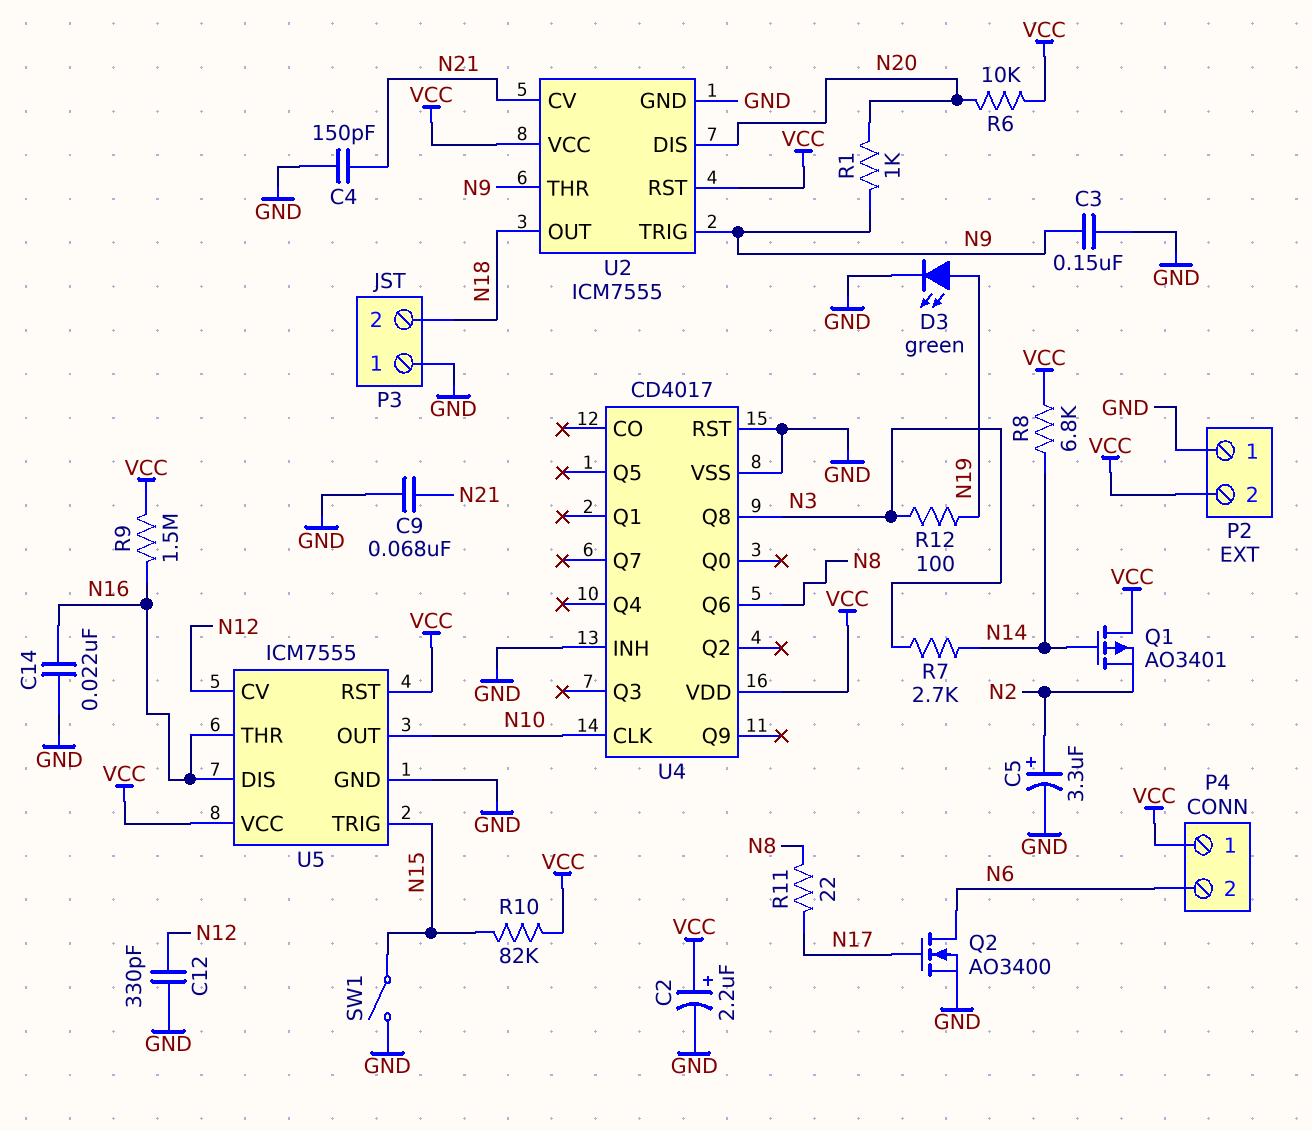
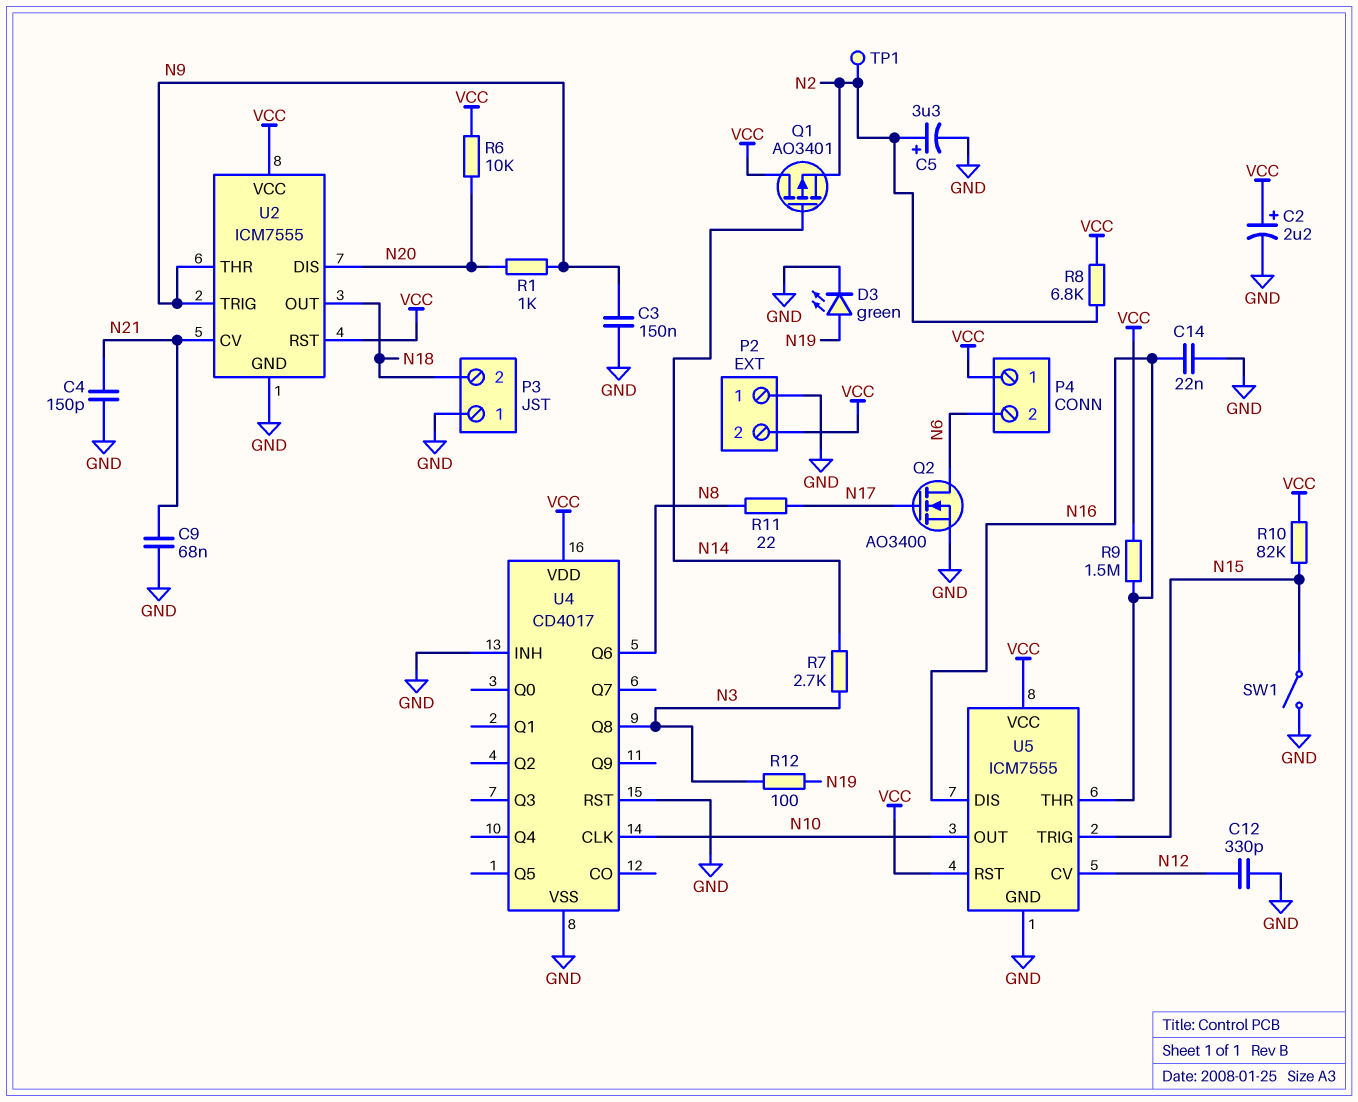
R8: 6.8k (N14, VCC) -> 6.8k (N2, VCC)
TP1: none -> test point (N2)

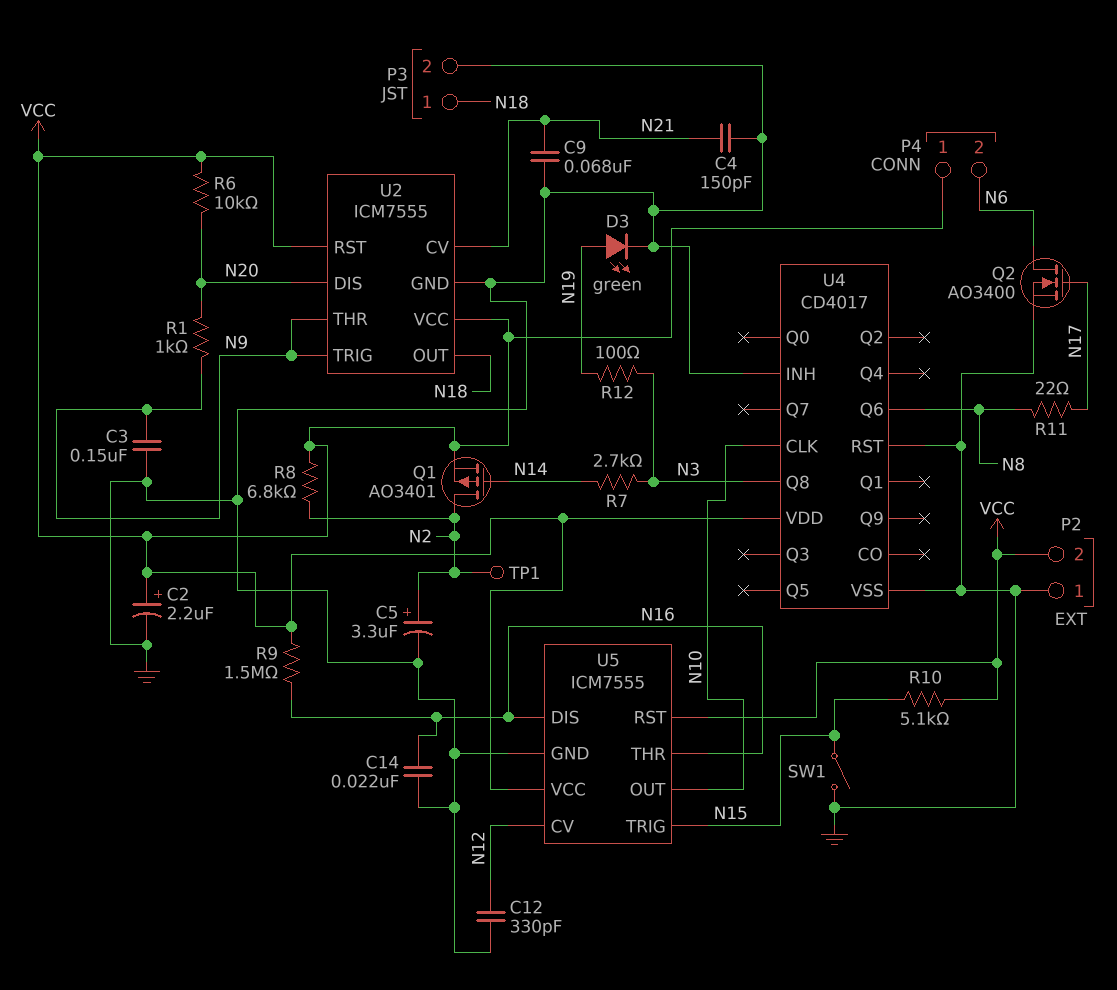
P3 pin 1: GND -> N18
P3 pin 2: N18 -> GND
Q1: PMOS AO3401 (G N14, D VCC, S N2) -> PMOS AO3401 (G N14, D N2, S VCC)
R10: 82k (N15, VCC) -> 5.1k (N15, VCC)

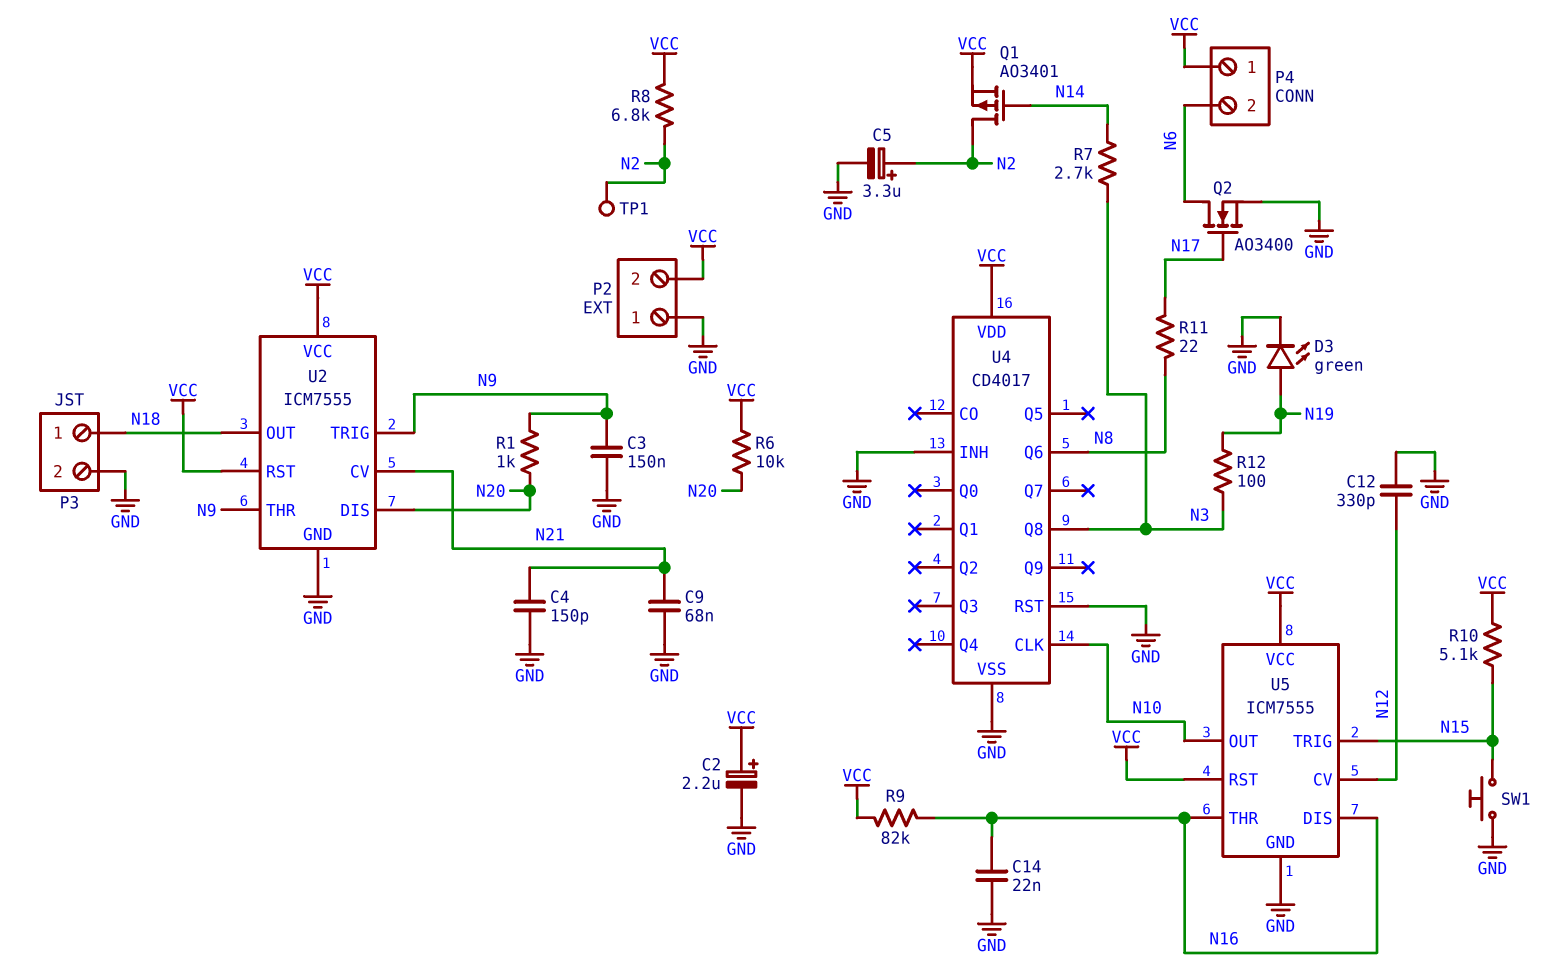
R9: 1.5M (N16, VCC) -> 82k (N16, VCC)
SW1: switch (GND, N15) -> button (GND, N15)

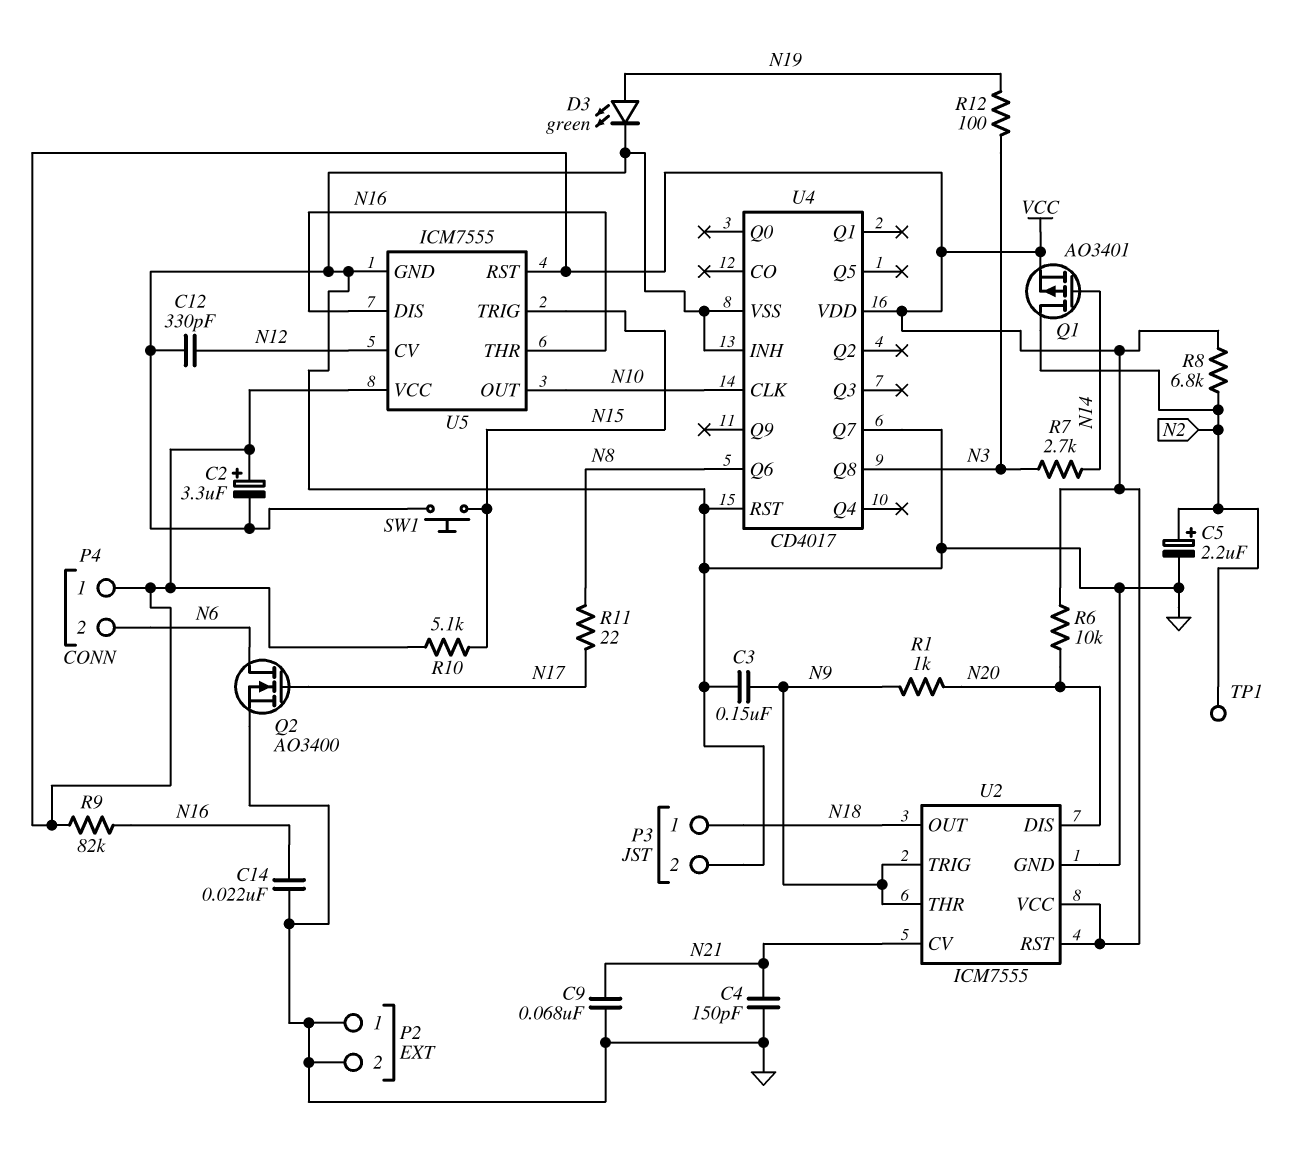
C2: 2.2uF (plus VCC, minus GND) -> 3.3uF (plus VCC, minus GND)
C5: 3.3uF (plus N2, minus GND) -> 2.2uF (plus N2, minus GND)
P2 pin 2: VCC -> GND
U4 pin Q7: none -> GND

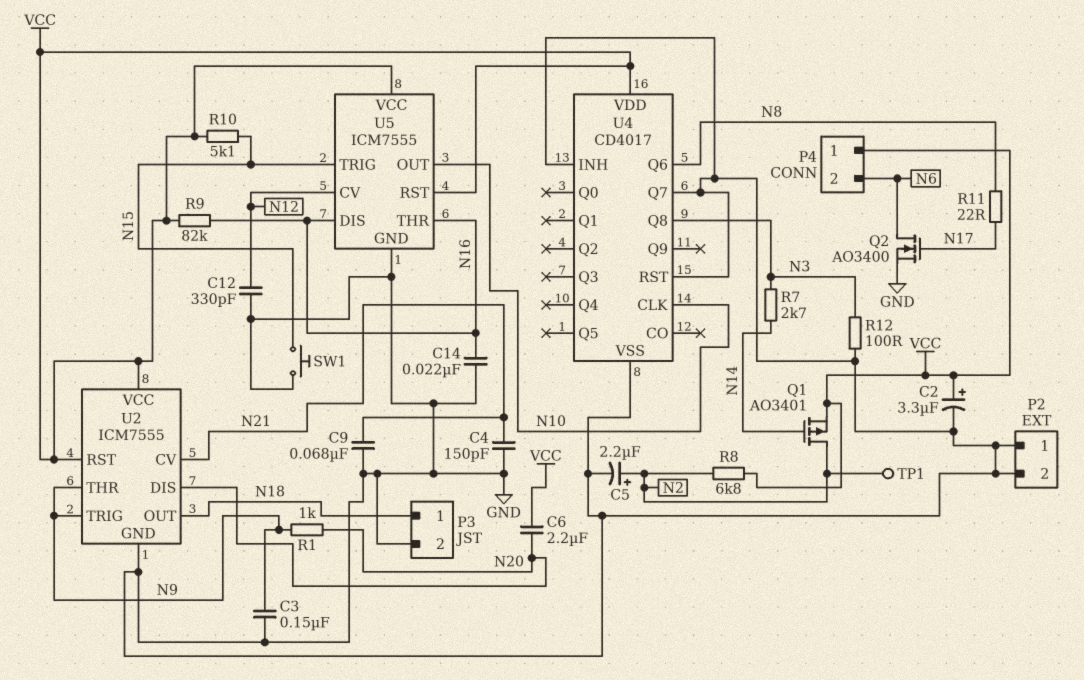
C6: none -> 2.2uF (N20, VCC)
D3: LED green (A N19, K GND) -> none
R6: 10k (N20, VCC) -> none
R12: 100 (N3, N19) -> 100 (GND, N3)

